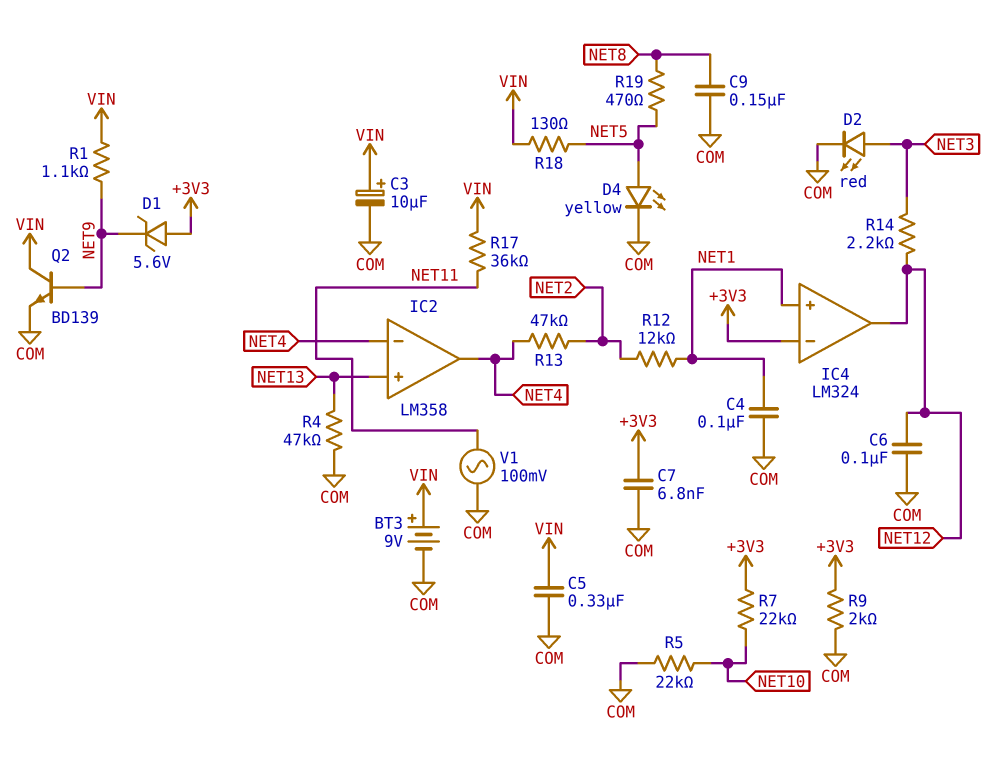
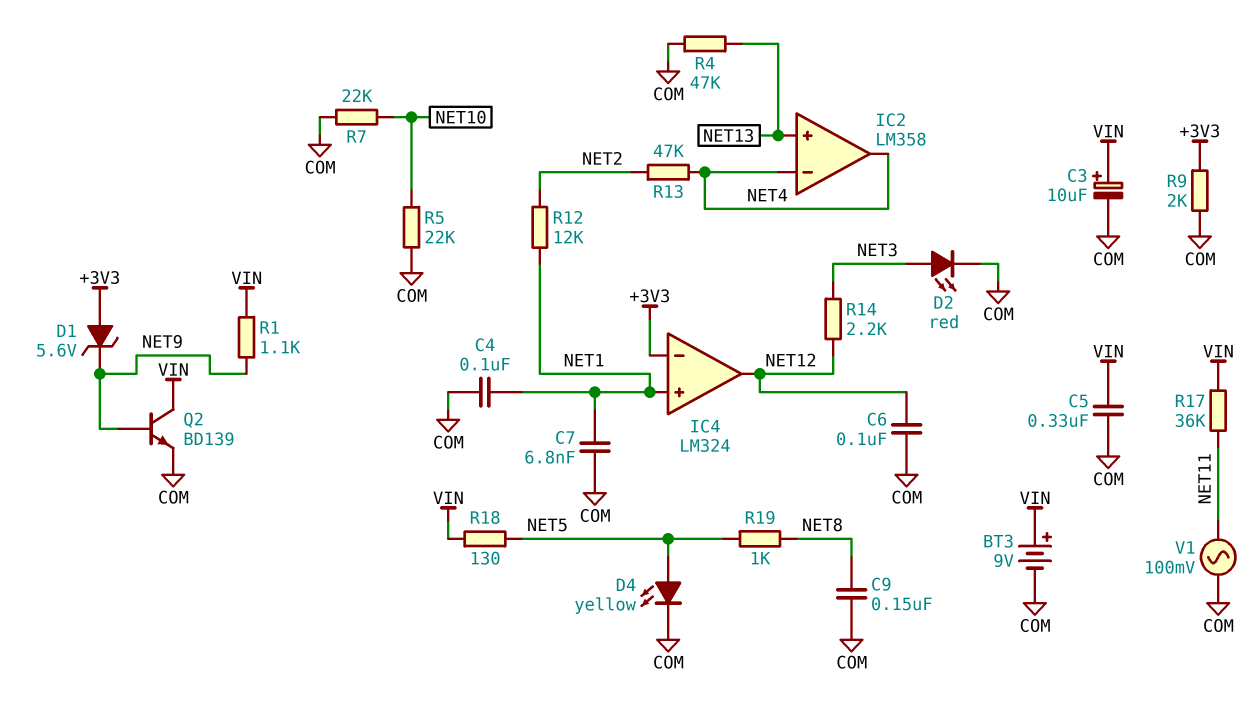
C7: 6.8nF (+3V3, COM) -> 6.8nF (COM, NET1)
R7: 22k (+3V3, NET10) -> 22k (COM, NET10)
R19: 470 (NET5, NET8) -> 1k (NET5, NET8)

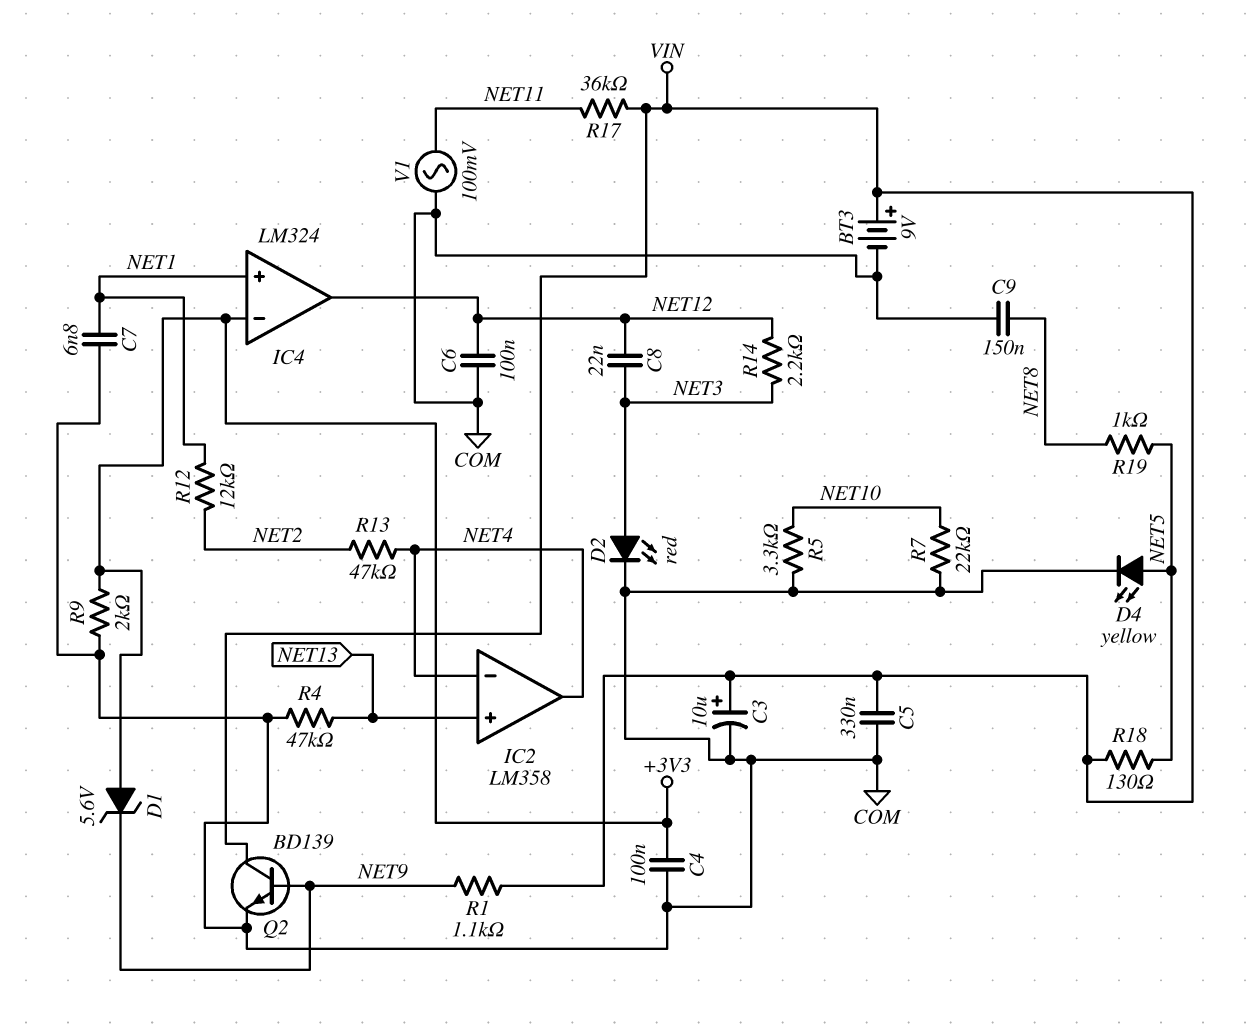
C4: 100nF (COM, NET1) -> 100nF (+3V3, COM)
C8: none -> 22nF (NET3, NET12)
R5: 22k (COM, NET10) -> 3.3k (COM, NET10)

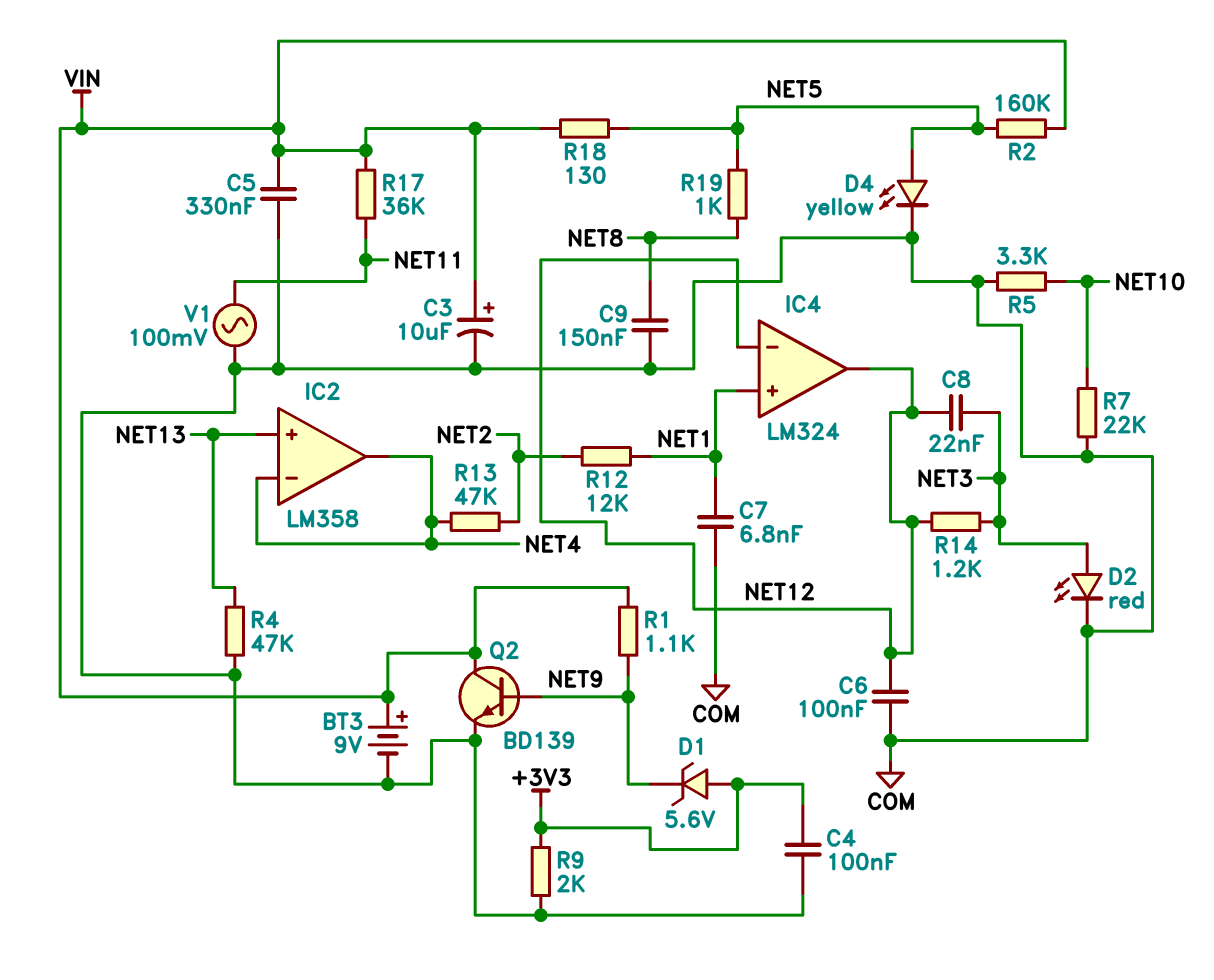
IC4 pin in-: +3V3 -> NET12
R2: none -> 160k (NET5, VIN)
R14: 2.2k (NET3, NET12) -> 1.2k (NET3, NET12)

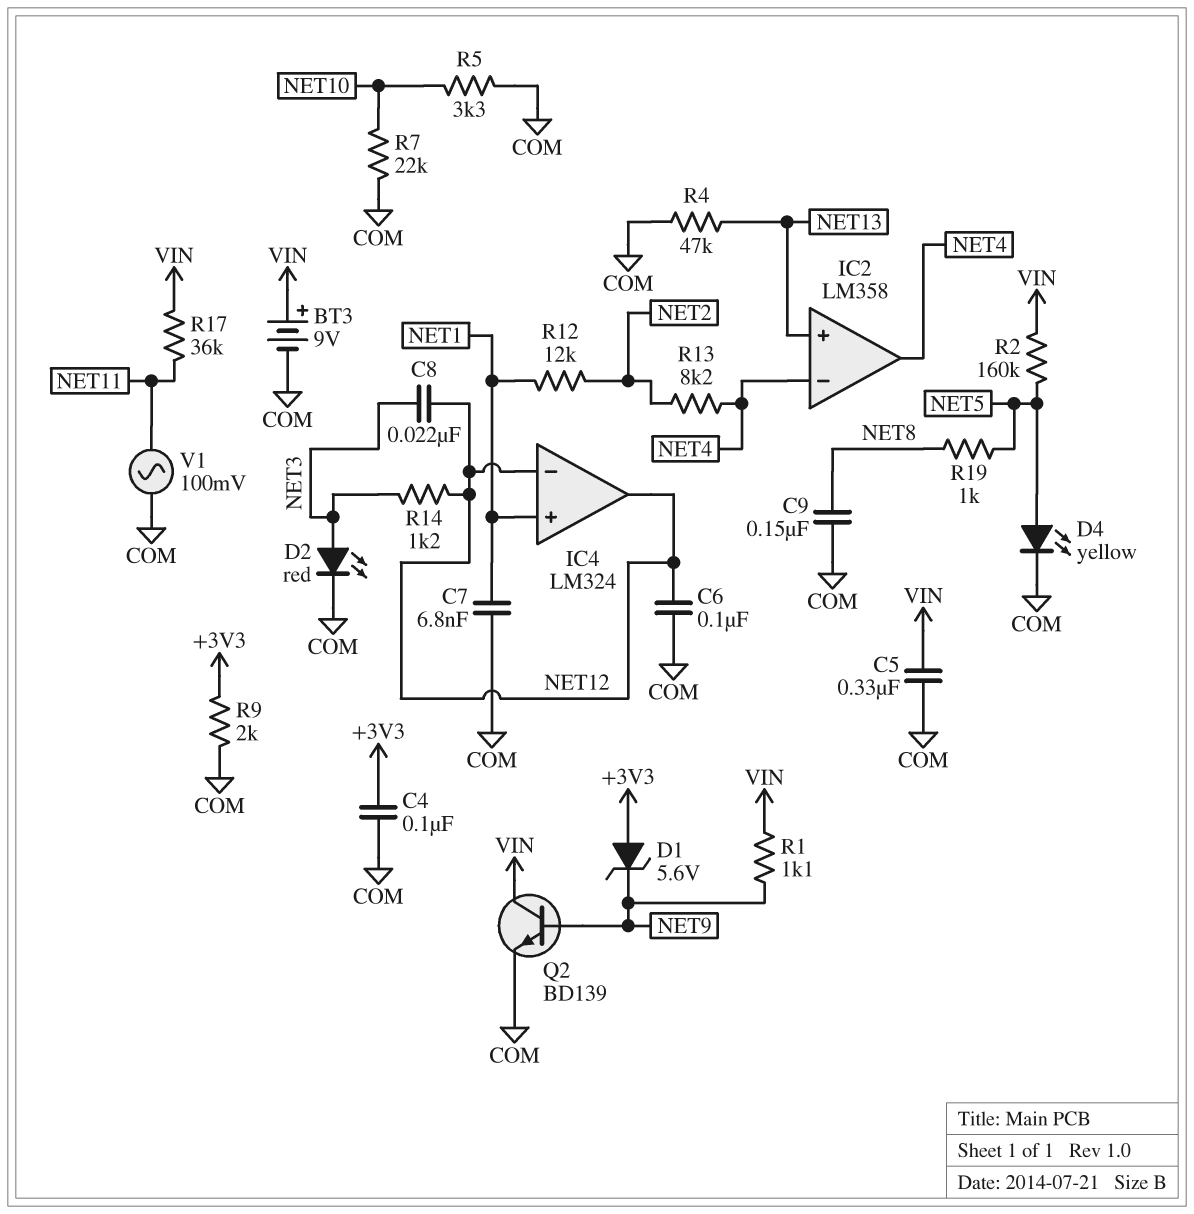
C3: 10uF (plus VIN, minus COM) -> none
R13: 47k (NET2, NET4) -> 8.2k (NET2, NET4)
R18: 130 (NET5, VIN) -> none

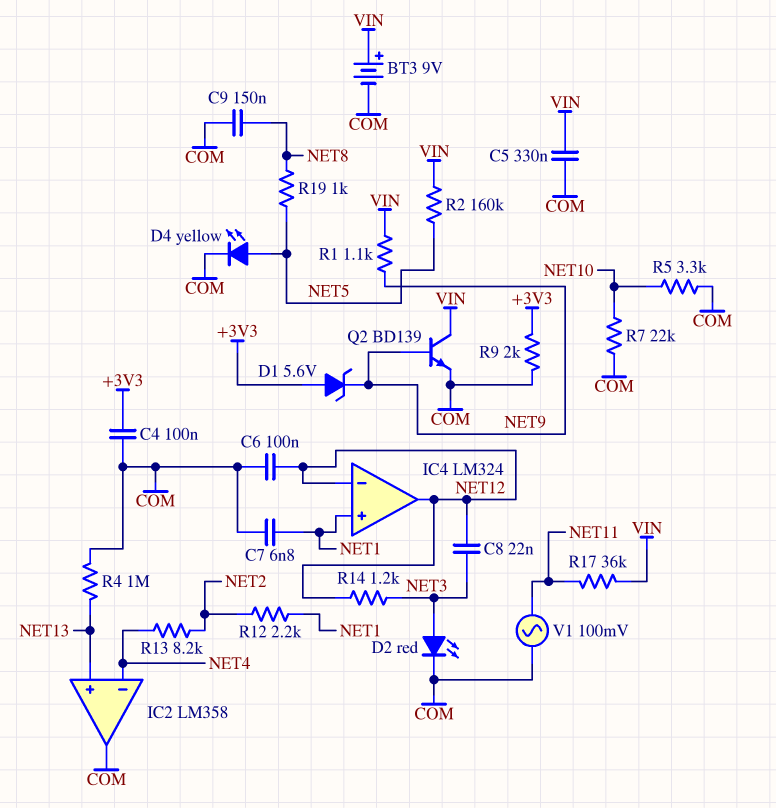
IC2 pin out: NET4 -> COM
R4: 47k (COM, NET13) -> 1M (COM, NET13)
R12: 12k (NET1, NET2) -> 2.2k (NET1, NET2)

